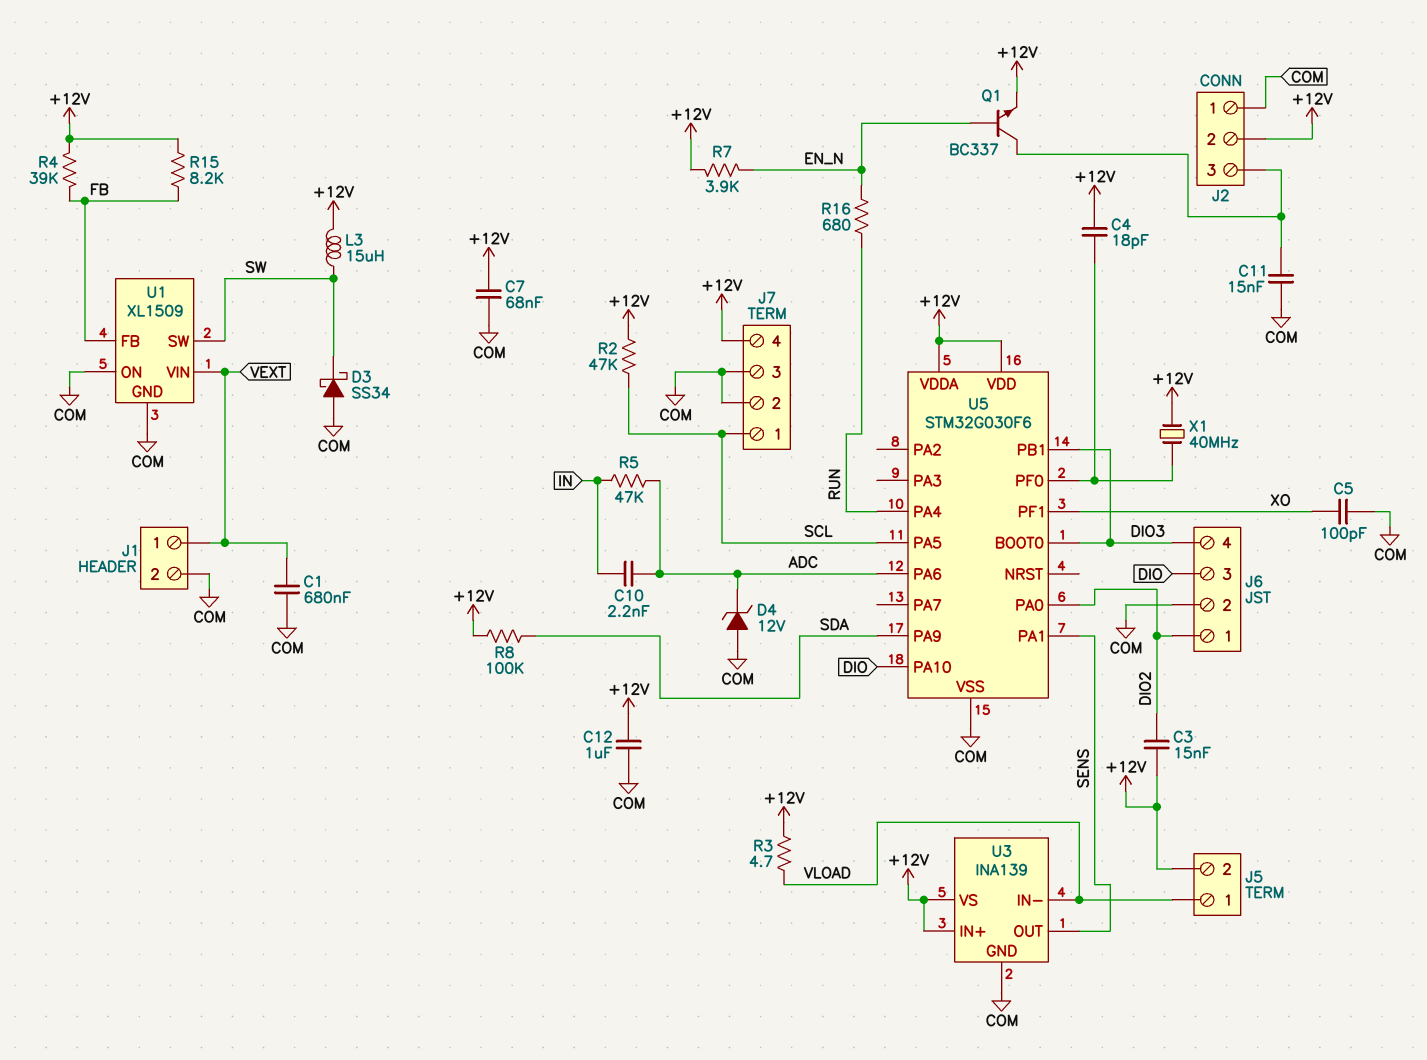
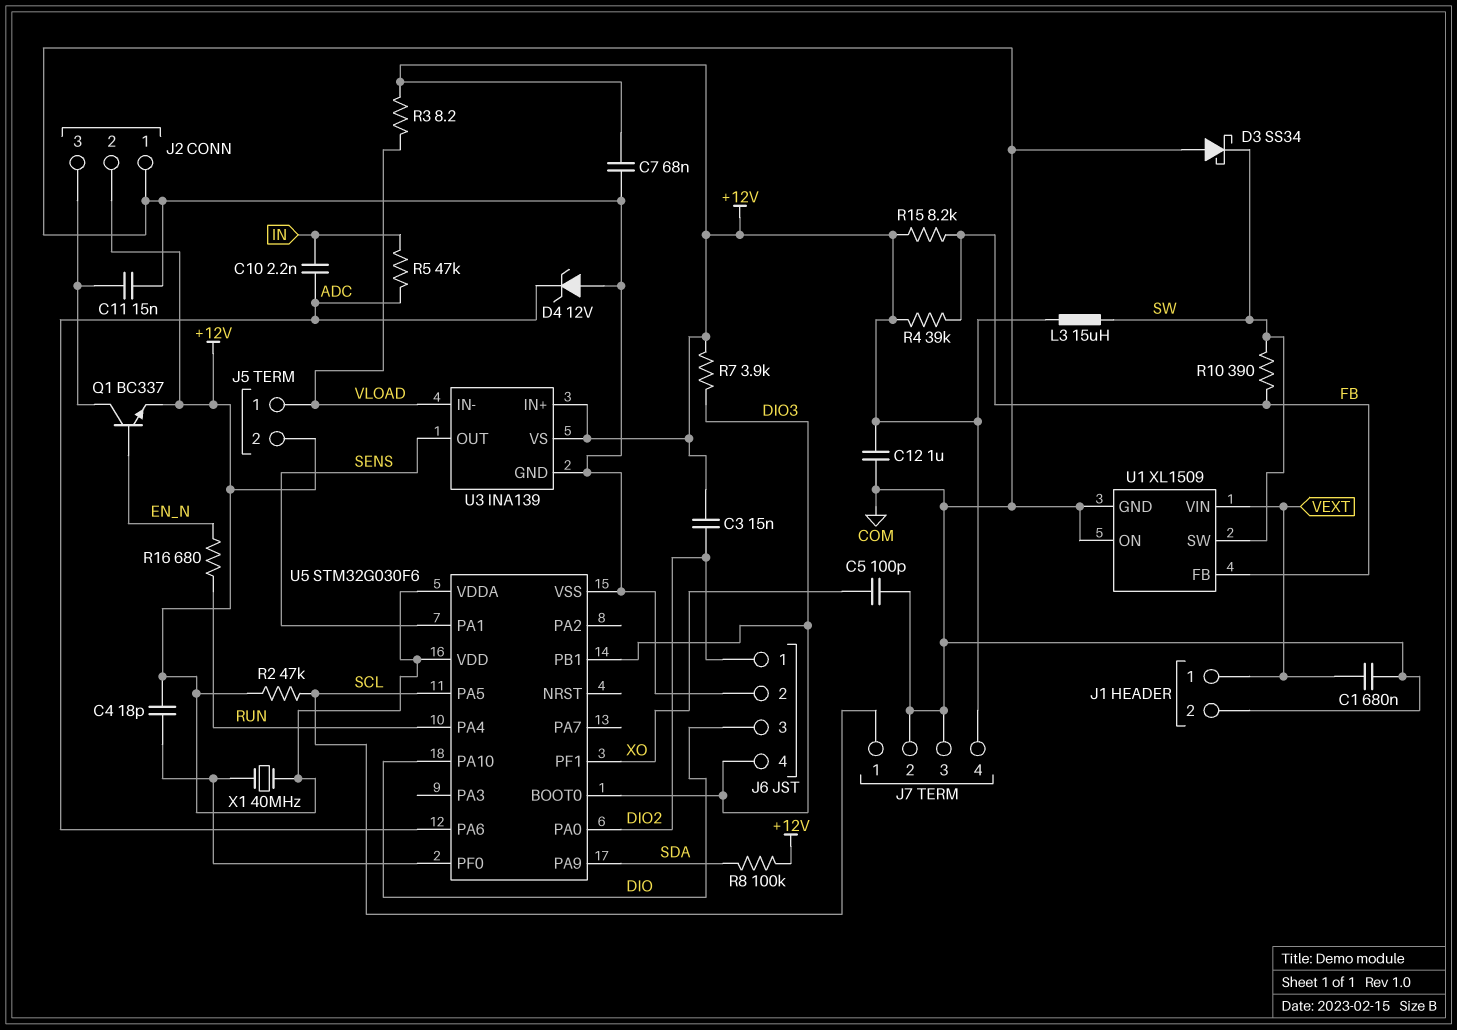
R3: 4.7 (+12V, VLOAD) -> 8.2 (+12V, VLOAD)
R7: 3.9k (+12V, EN_N) -> 3.9k (+12V, DIO3)
R10: none -> 390 (FB, SW)

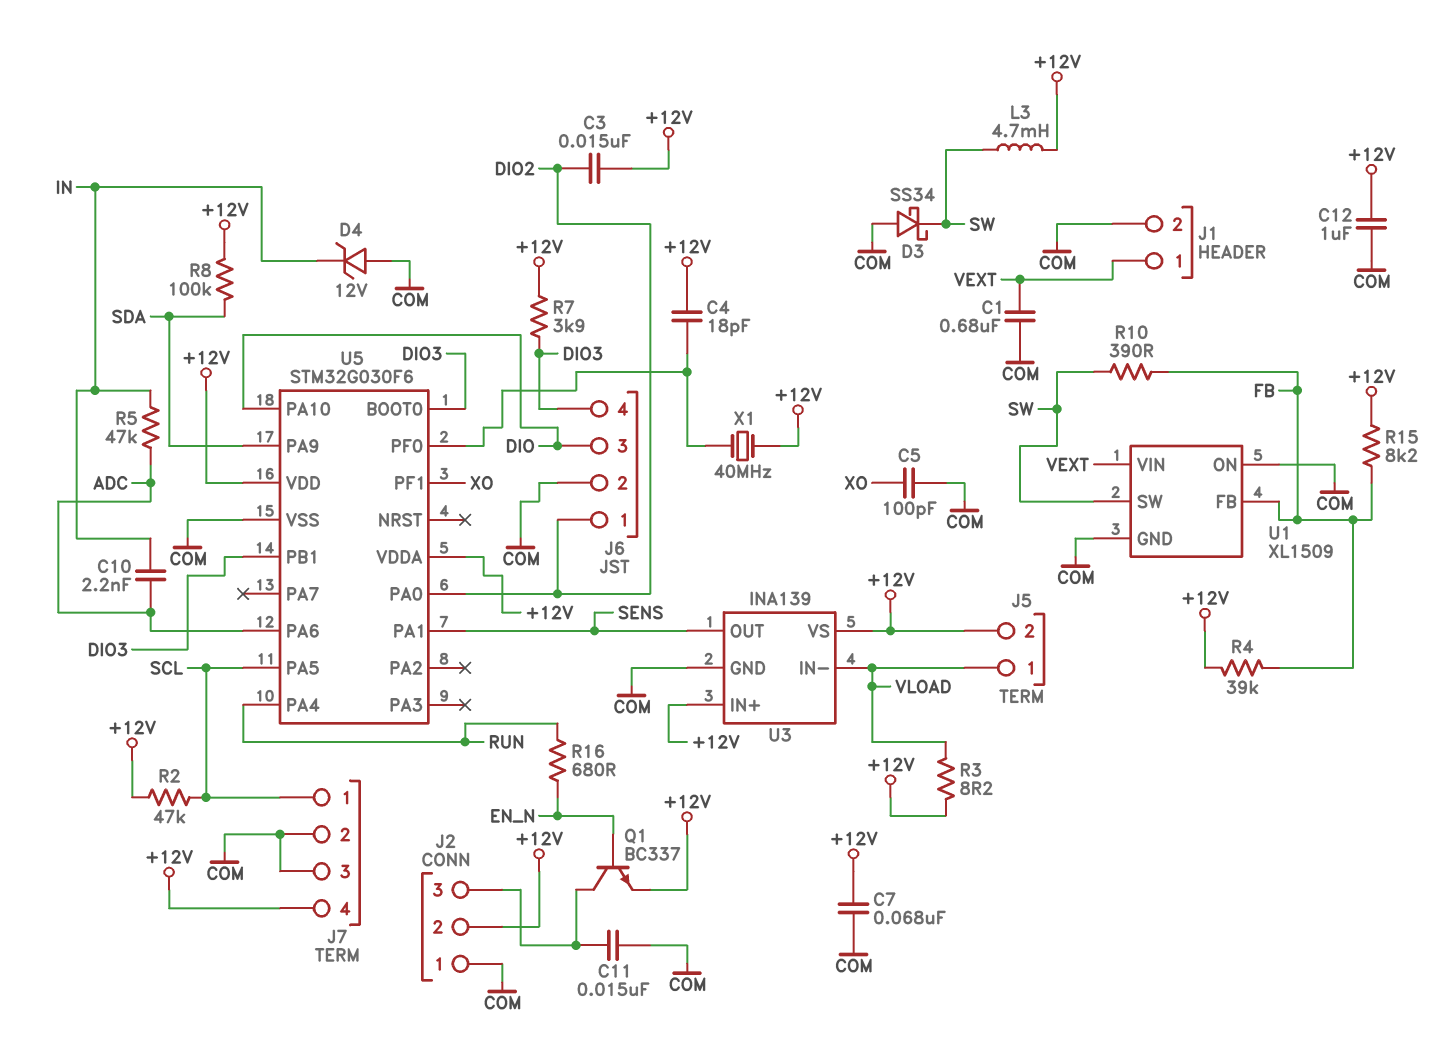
D4: zener 12V (A COM, K ADC) -> zener 12V (A COM, K IN)
L3: 15uH (+12V, SW) -> 4.7mH (+12V, SW)

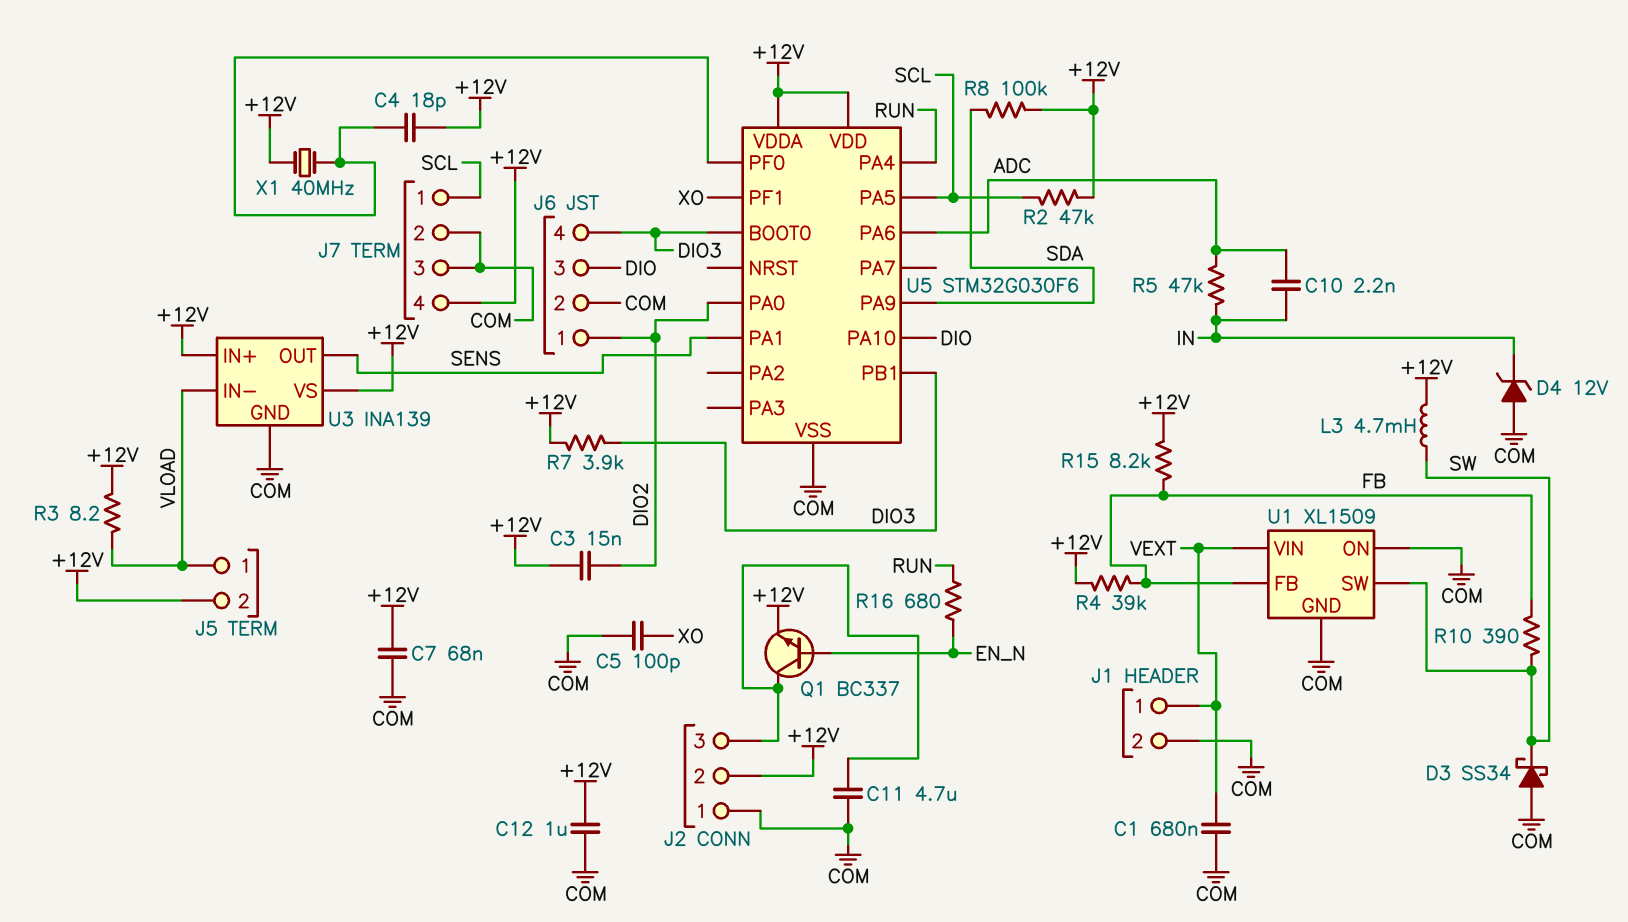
C11: 15nF (COM, J2/3) -> 4.7uF (COM, J2/3)

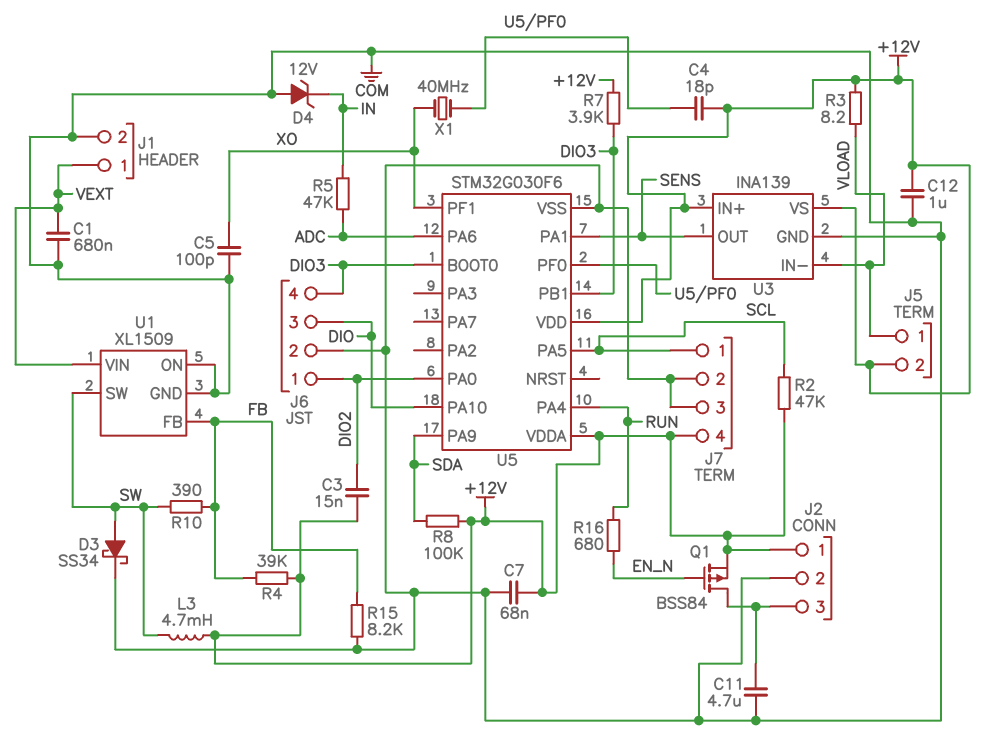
C10: 2.2nF (ADC, IN) -> none
D3: schottky SS34 (A COM, K SW) -> schottky SS34 (A SW, K COM)
J2 pin 1: COM -> +12V
J2 pin 2: +12V -> COM
Q1: NPN BC337 (B EN_N, C J2/3, E +12V) -> PMOS BSS84 (G EN_N, D J2/3, S +12V)
R15: 8.2k (+12V, FB) -> 8.2k (COM, FB)
X1: 40MHz (+12V, U5/PF0) -> 40MHz (U5/PF0, XO)

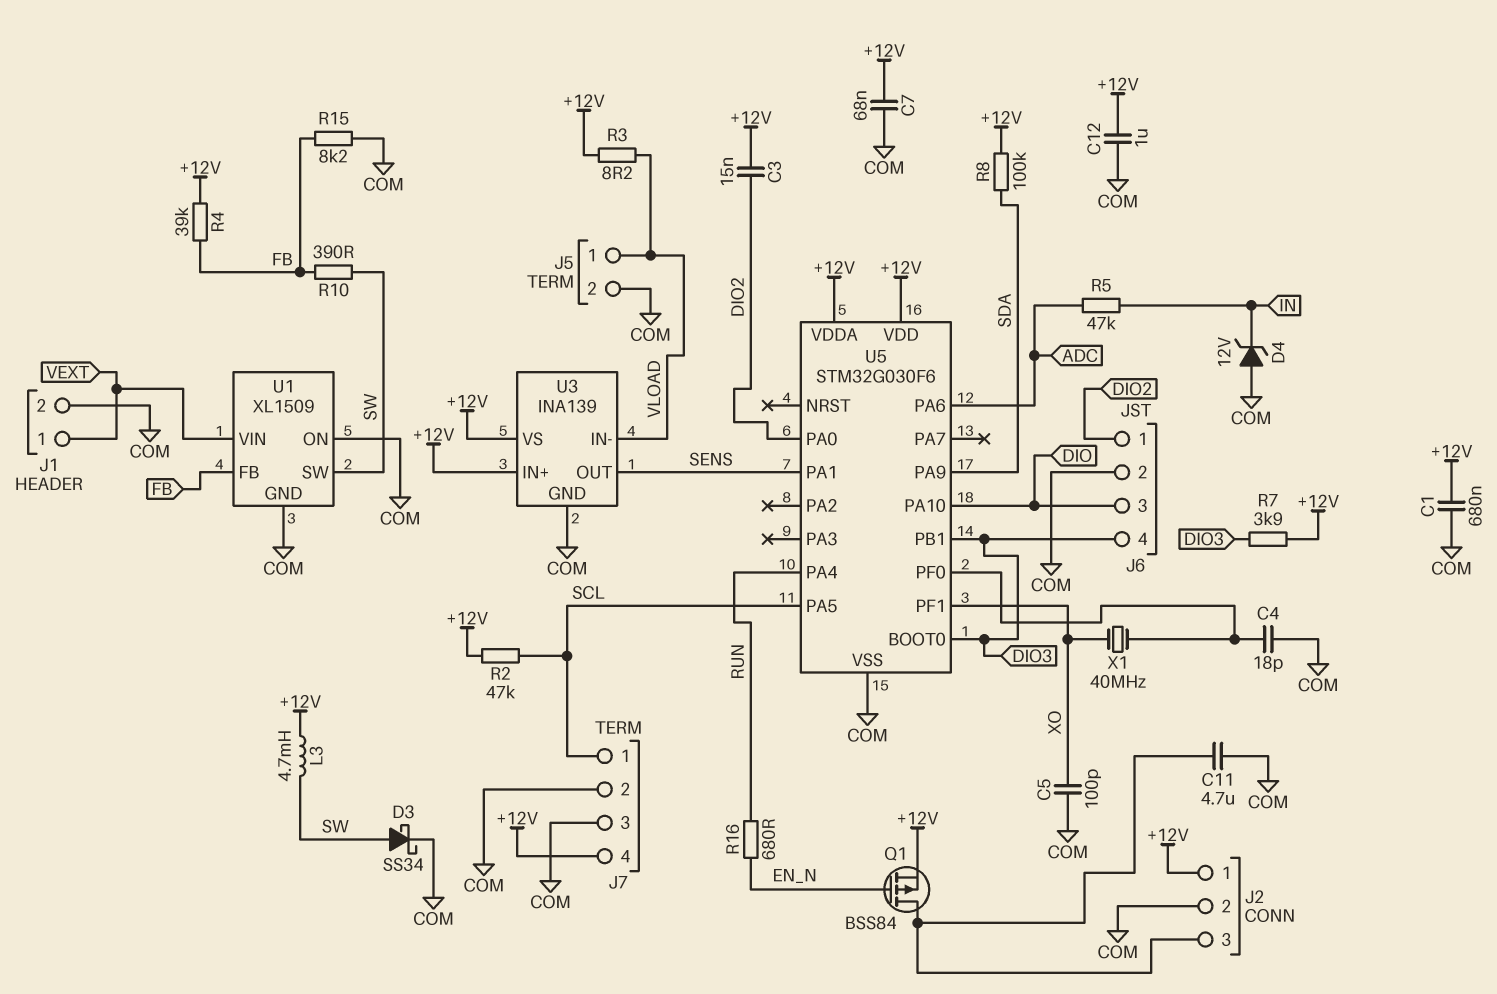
C1: 680nF (COM, VEXT) -> 680nF (+12V, COM)
C4: 18pF (+12V, U5/PF0) -> 18pF (COM, U5/PF0)
J5 pin 2: +12V -> COM

